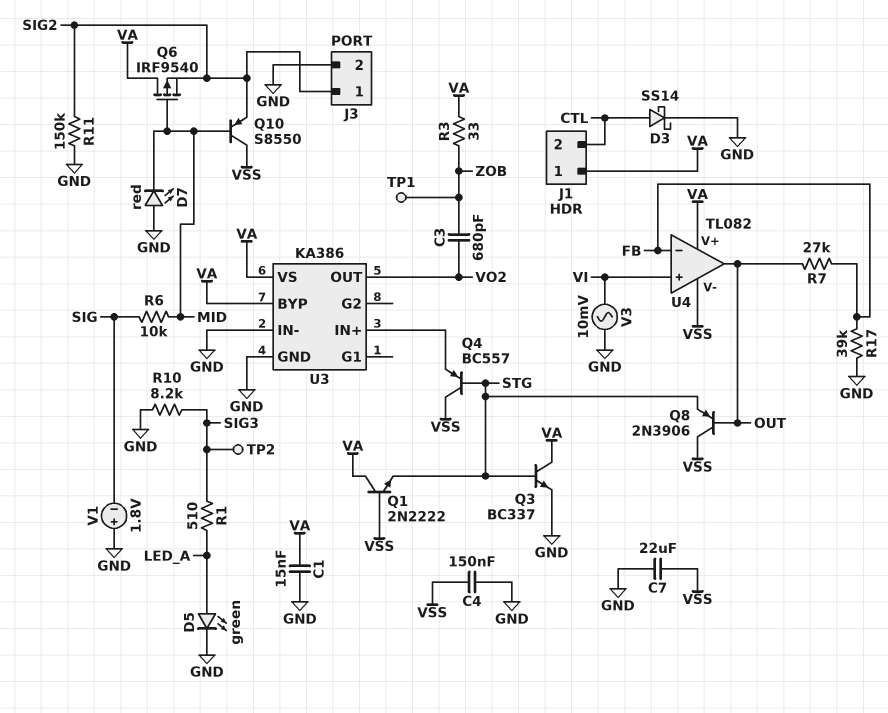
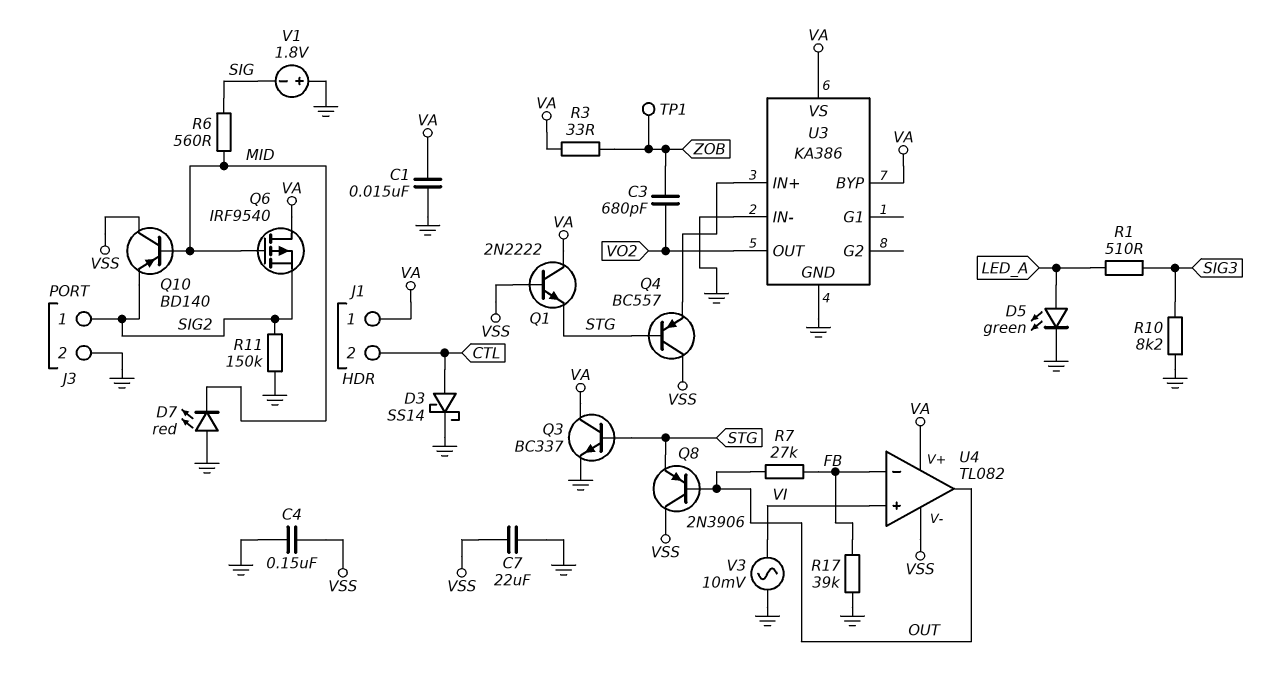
Q10: PNP S8550 (B MID, C VSS, E SIG2) -> PNP BD140 (B MID, C VSS, E SIG2)
R6: 10k (MID, SIG) -> 560 (MID, SIG)
TP2: test point (SIG3) -> none

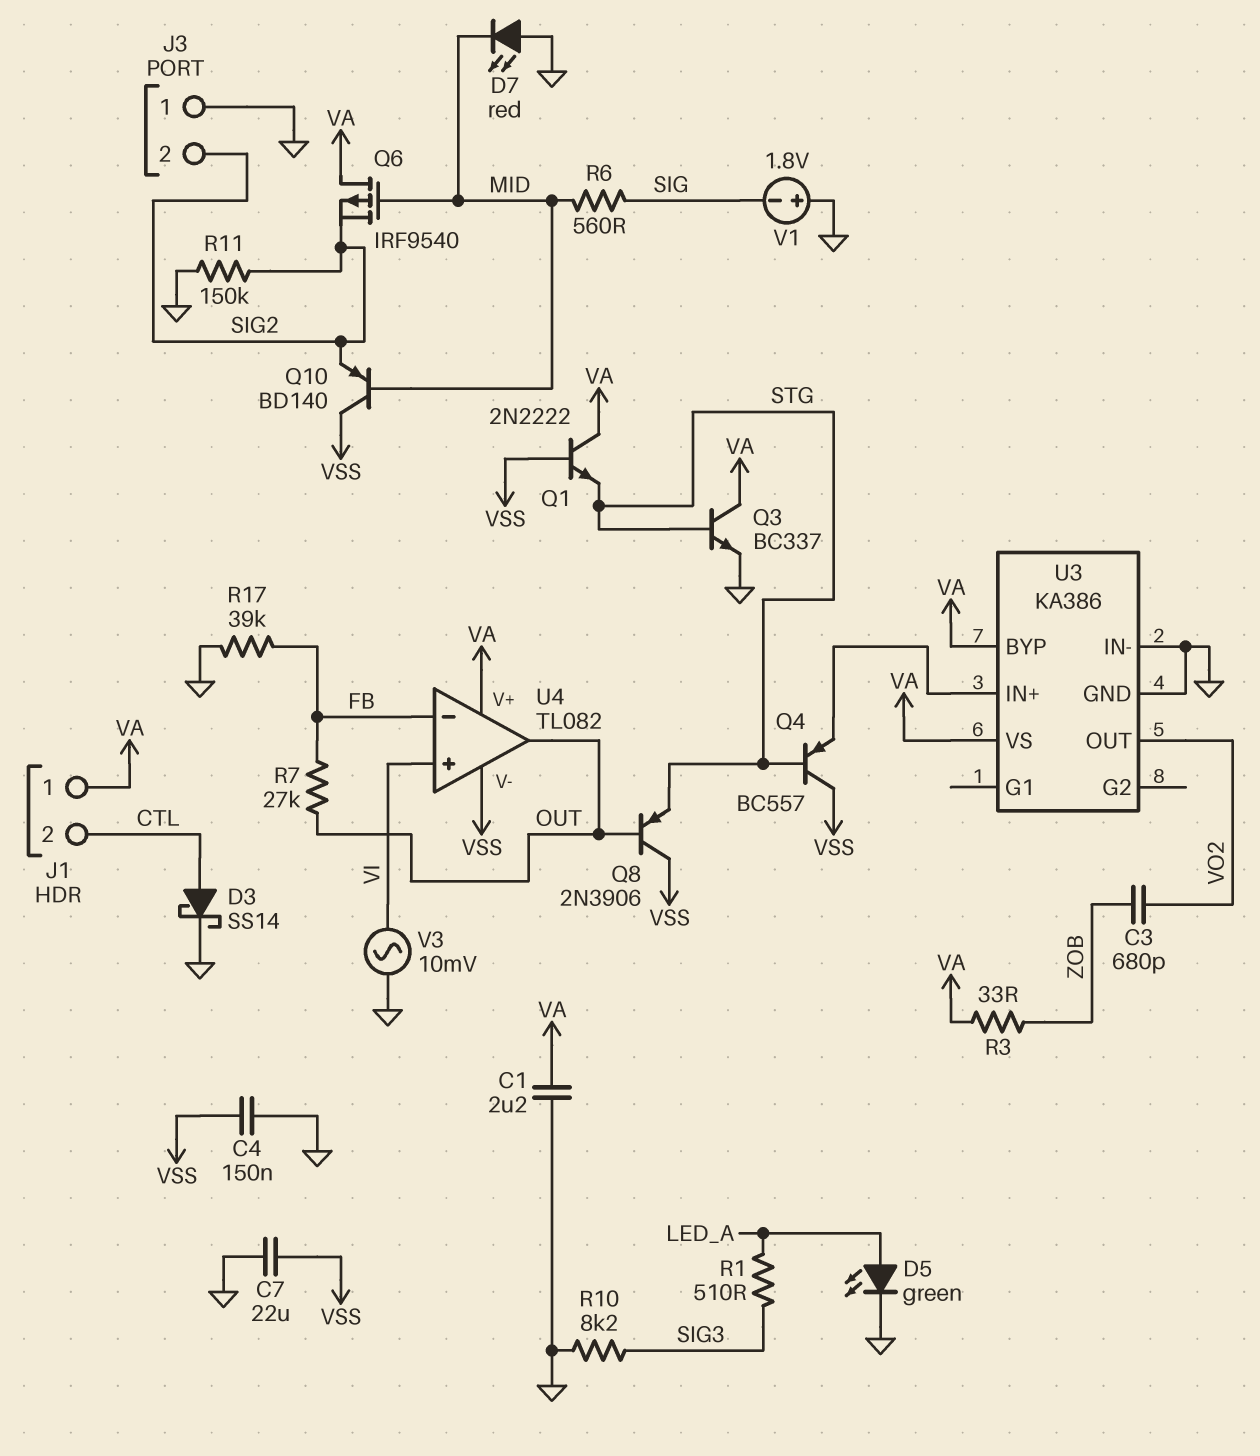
C1: 15nF (GND, VA) -> 2.2uF (GND, VA)
J3 pin 1: SIG2 -> GND
J3 pin 2: GND -> SIG2
TP1: test point (ZOB) -> none

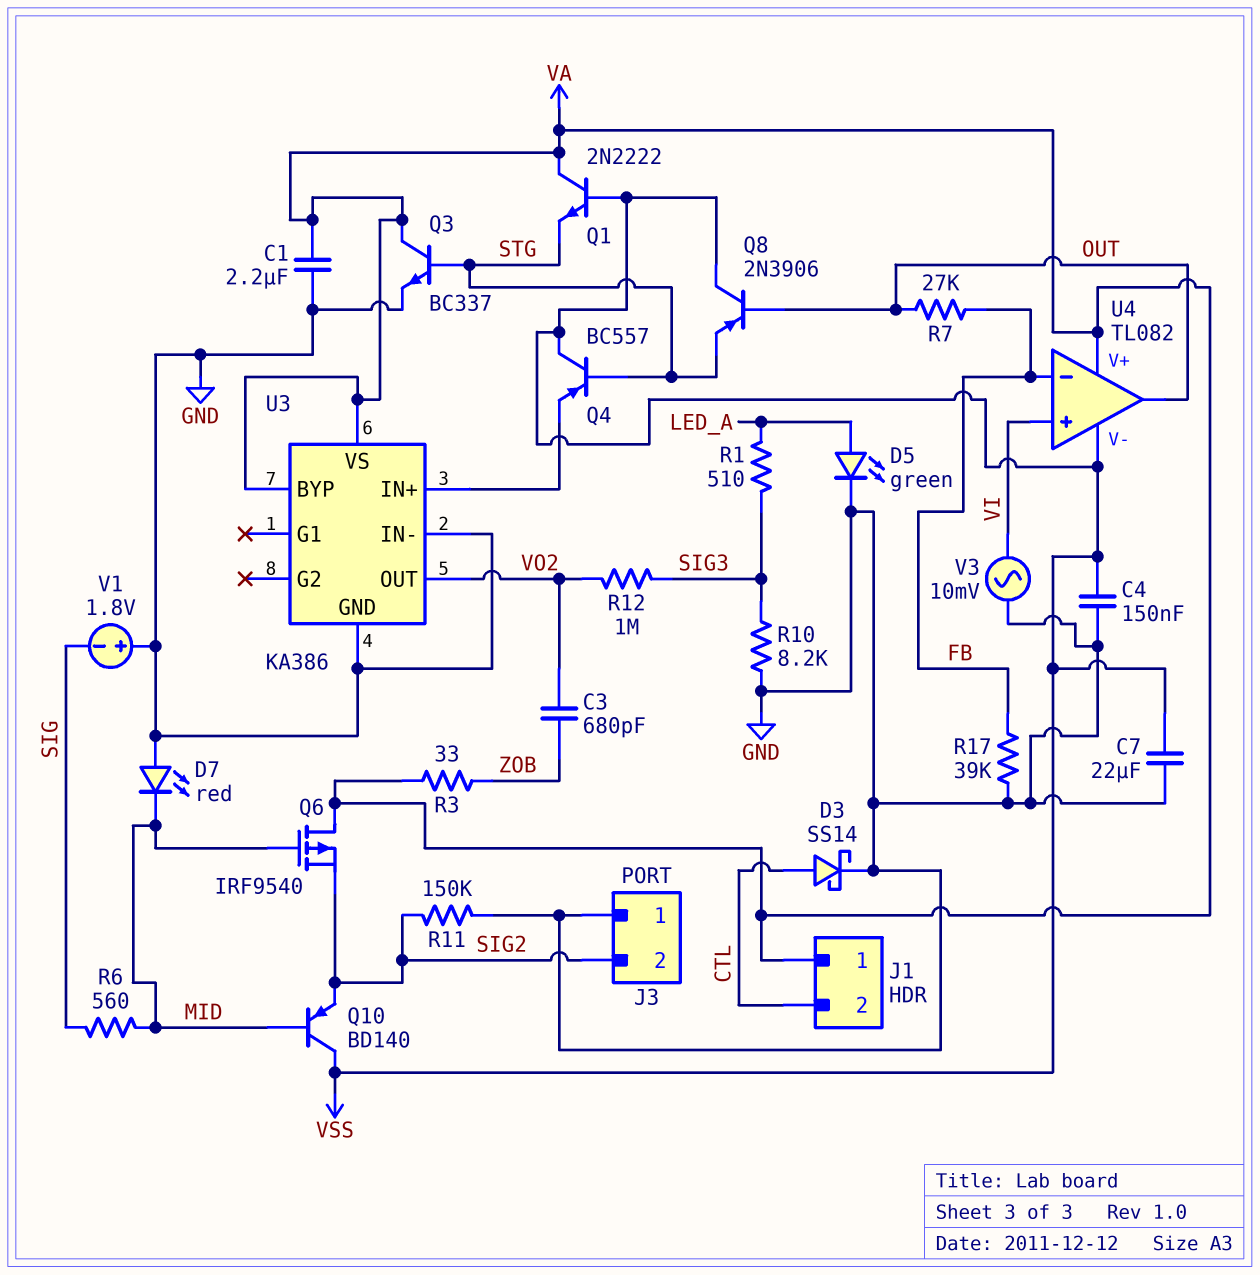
R12: none -> 1M (SIG3, VO2)

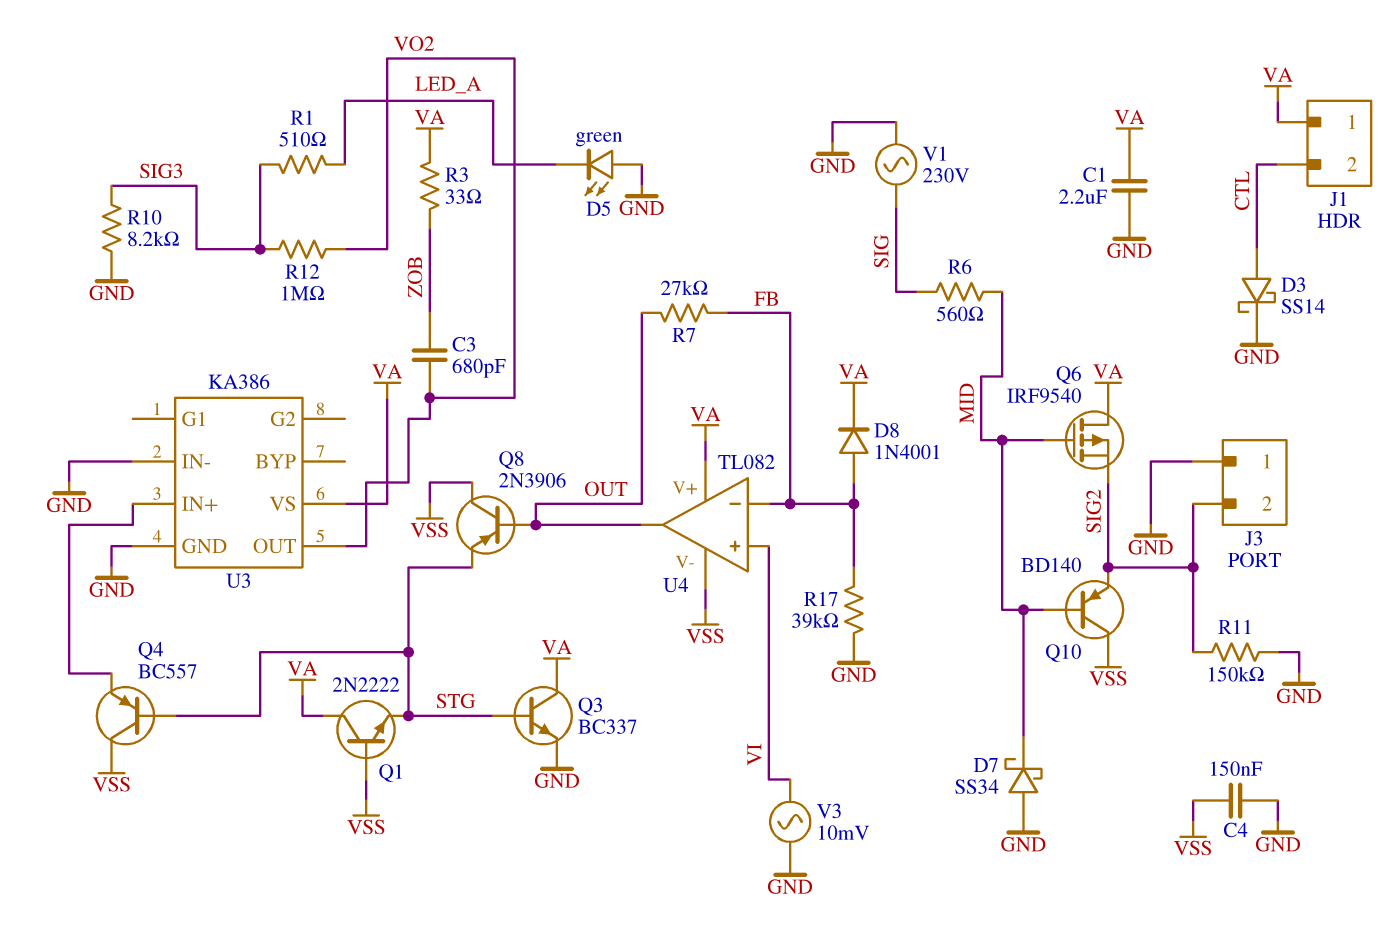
C7: 22uF (GND, VSS) -> none
D5: LED green (A LED_A, K GND) -> LED green (A GND, K LED_A)
D7: LED red (A GND, K MID) -> schottky SS34 (A GND, K MID)
D8: none -> diode 1N4001 (A FB, K VA)
U3 pin BYP: VA -> none
V1: 1.8V (plus GND, minus SIG) -> AC 230V (GND, SIG)

